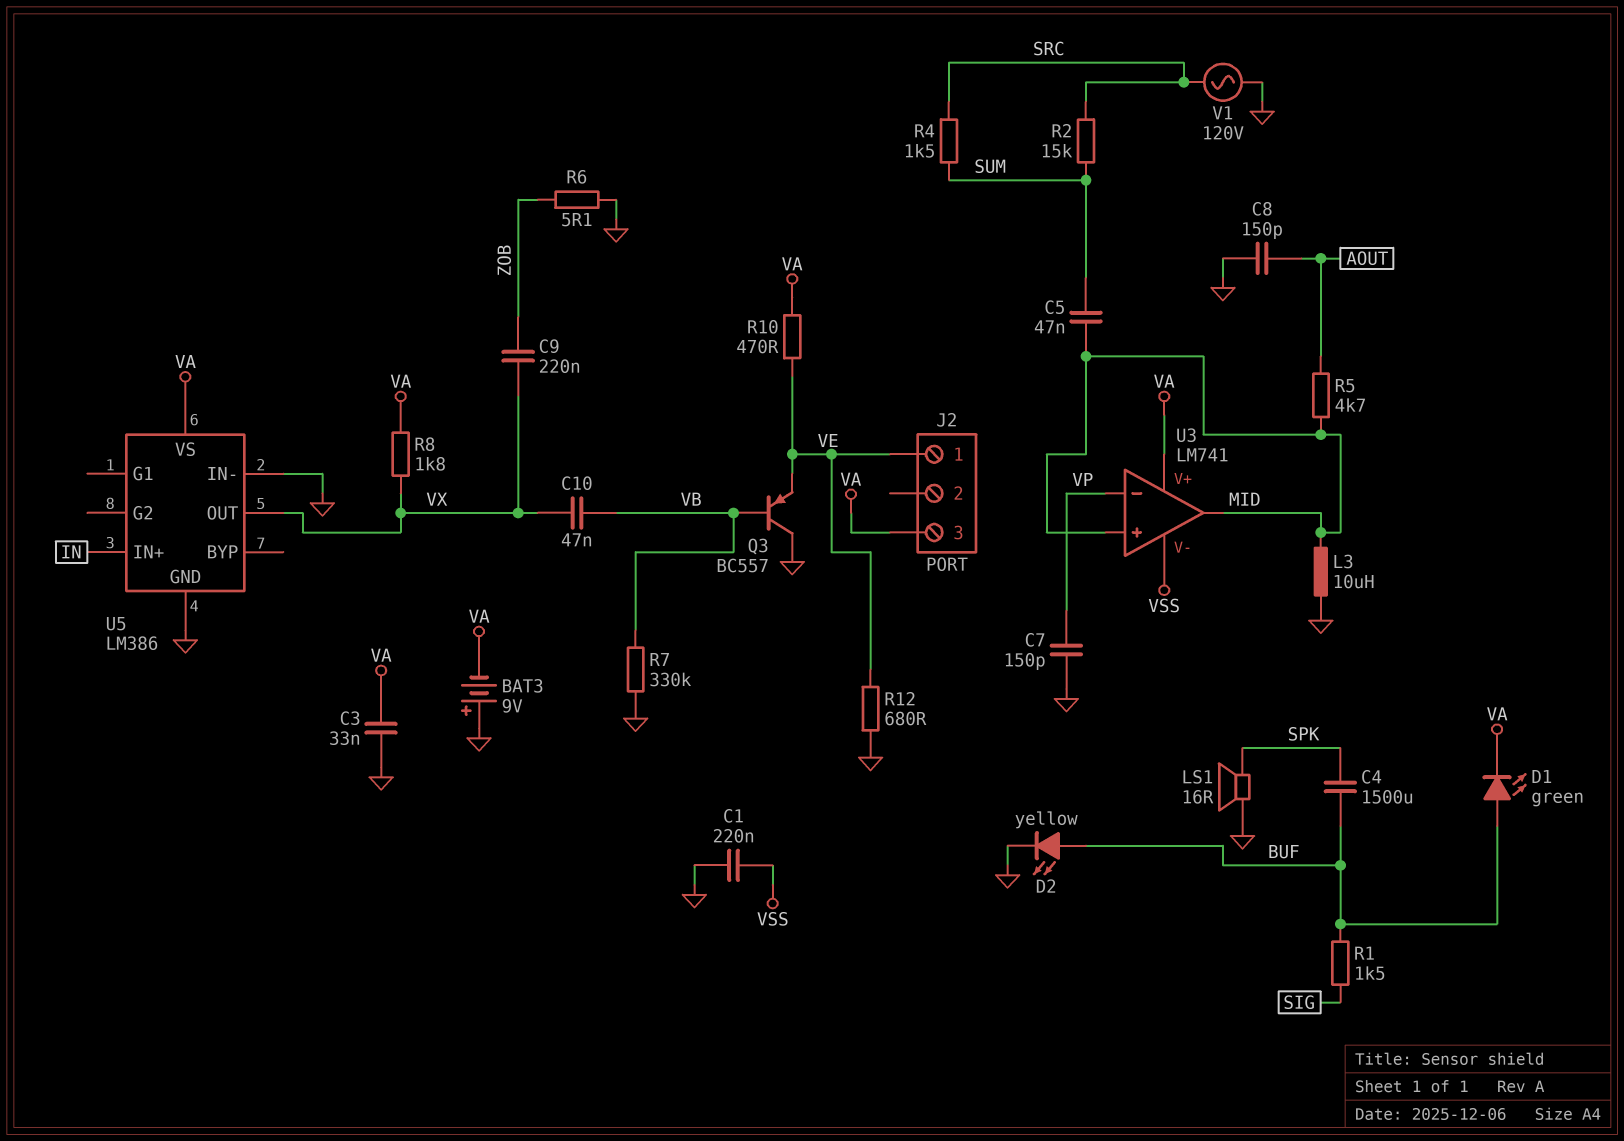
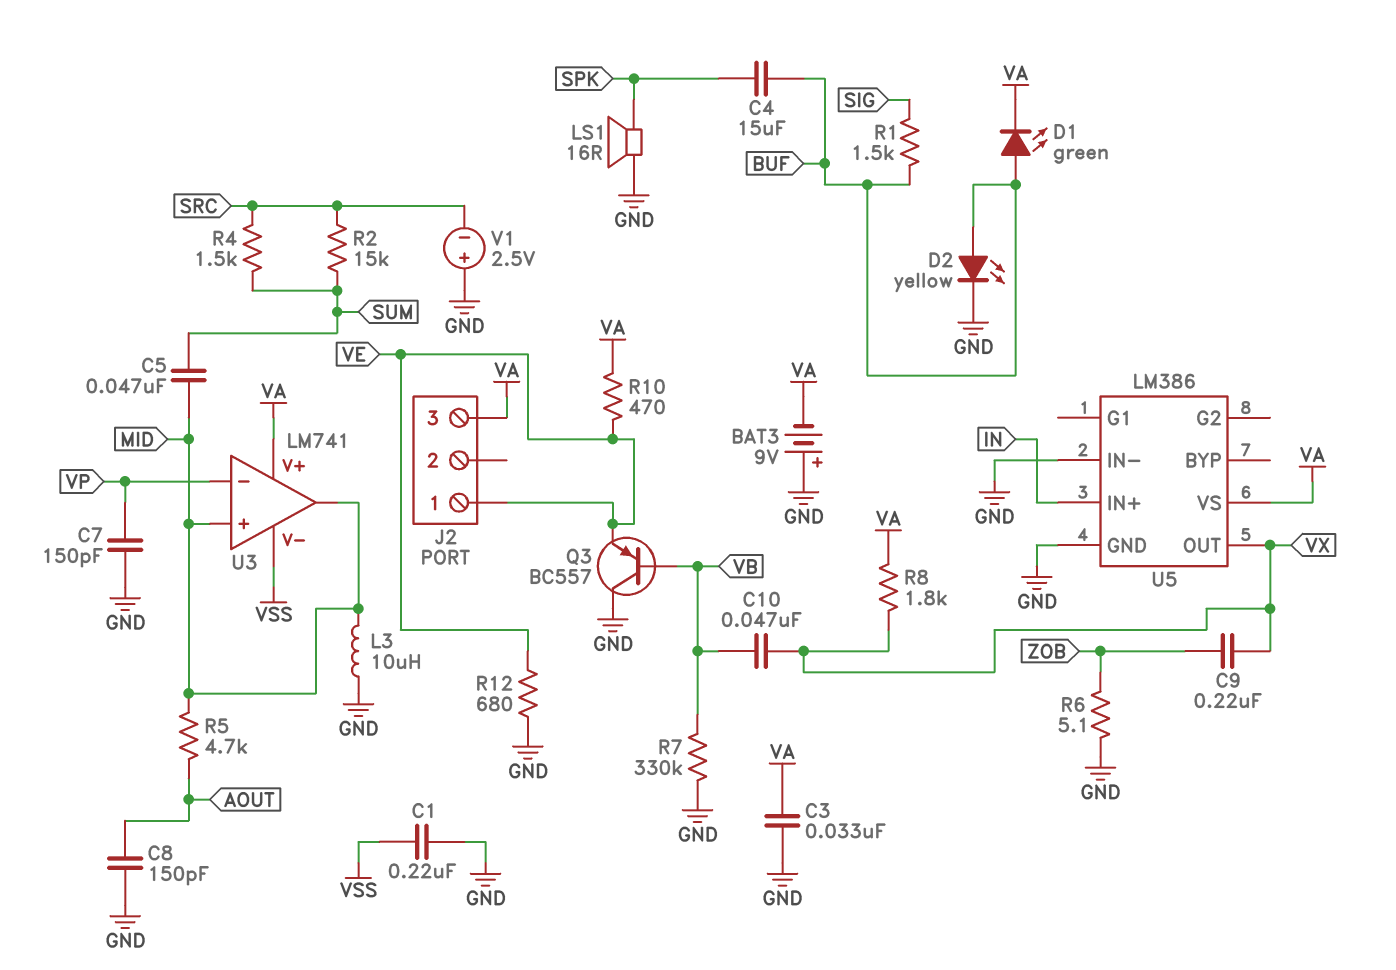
C4: 1500uF (BUF, SPK) -> 15uF (BUF, SPK)
V1: AC 120V (GND, SRC) -> 2.5V (plus GND, minus SRC)

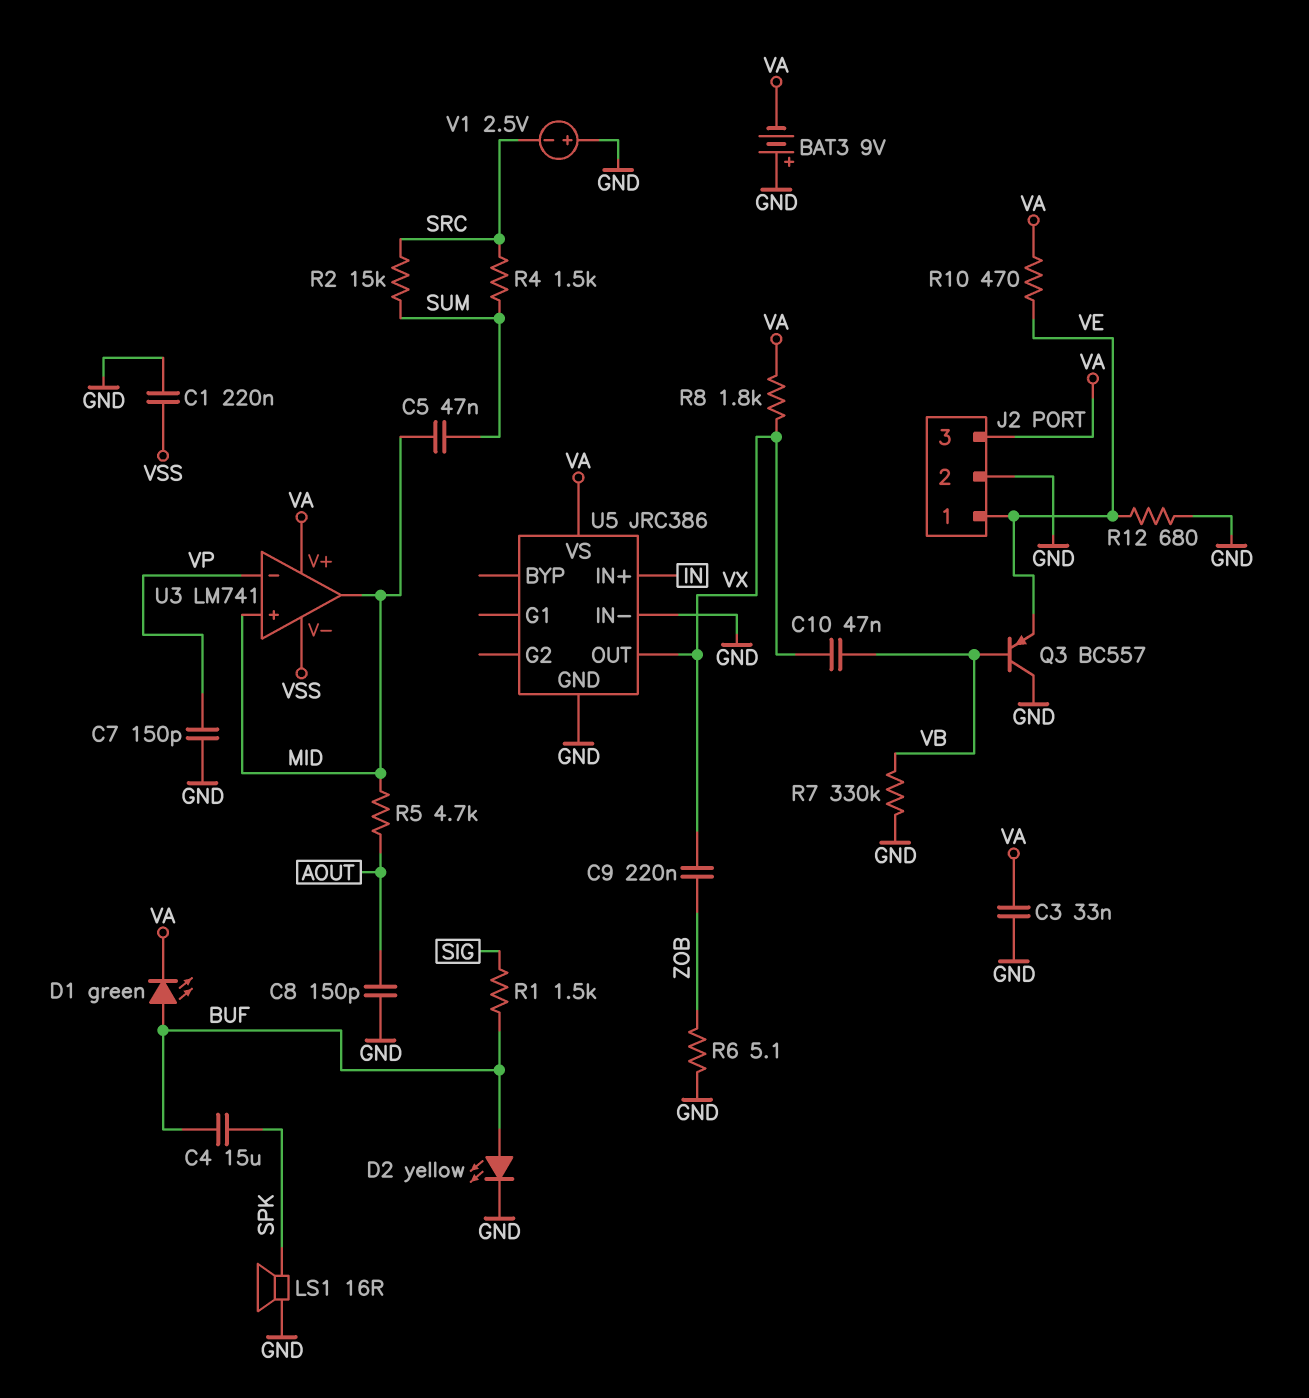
J2 pin 2: none -> GND
L3: 10uH (GND, MID) -> none
U5: LM386 -> JRC386

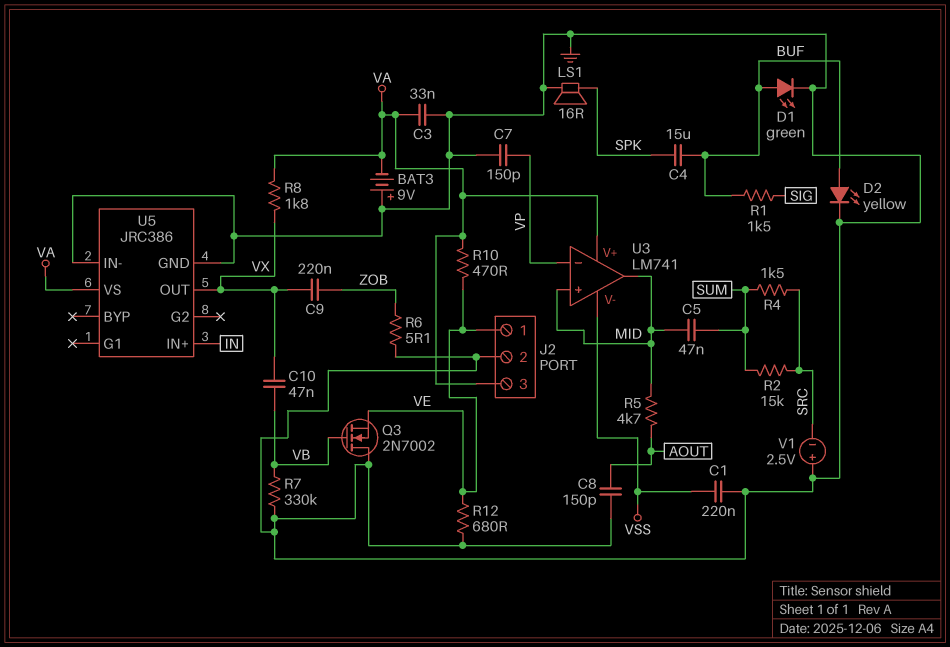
D1: LED green (A BUF, K VA) -> LED green (A BUF, K GND)
Q3: PNP BC557 (B VB, C GND, E VE) -> NMOS 2N7002 (G VB, D GND, S VE)

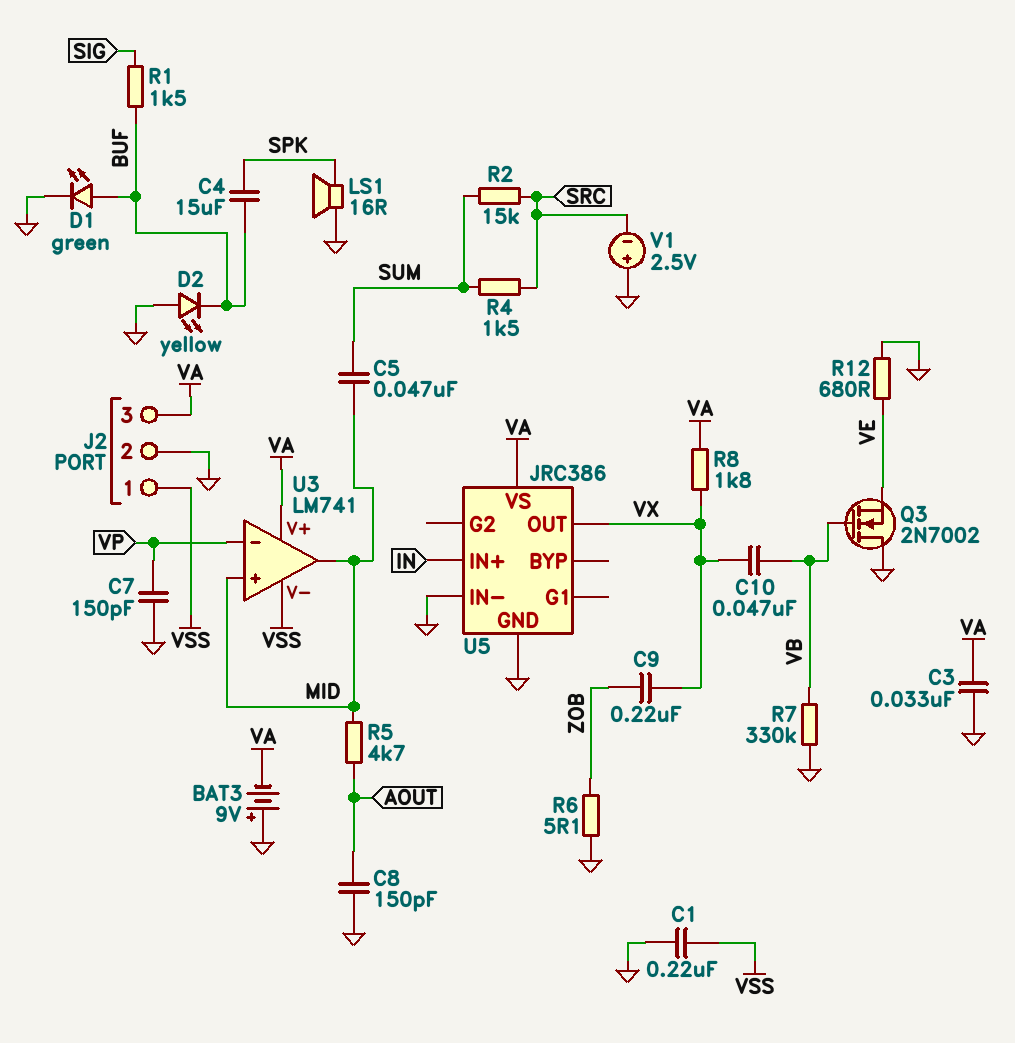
D2: LED yellow (A BUF, K GND) -> LED yellow (A GND, K BUF)
J2 pin 1: VE -> VSS
R10: 470 (VA, VE) -> none

